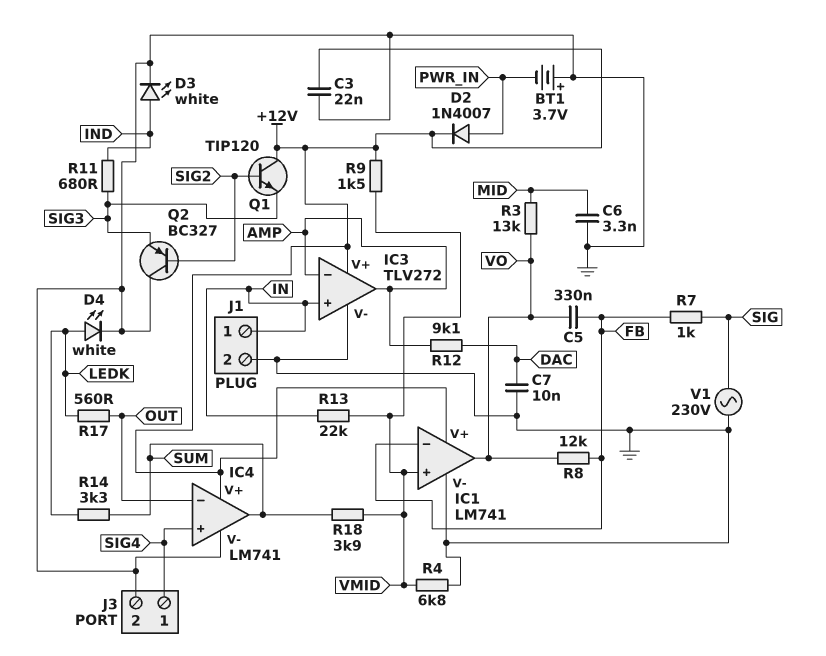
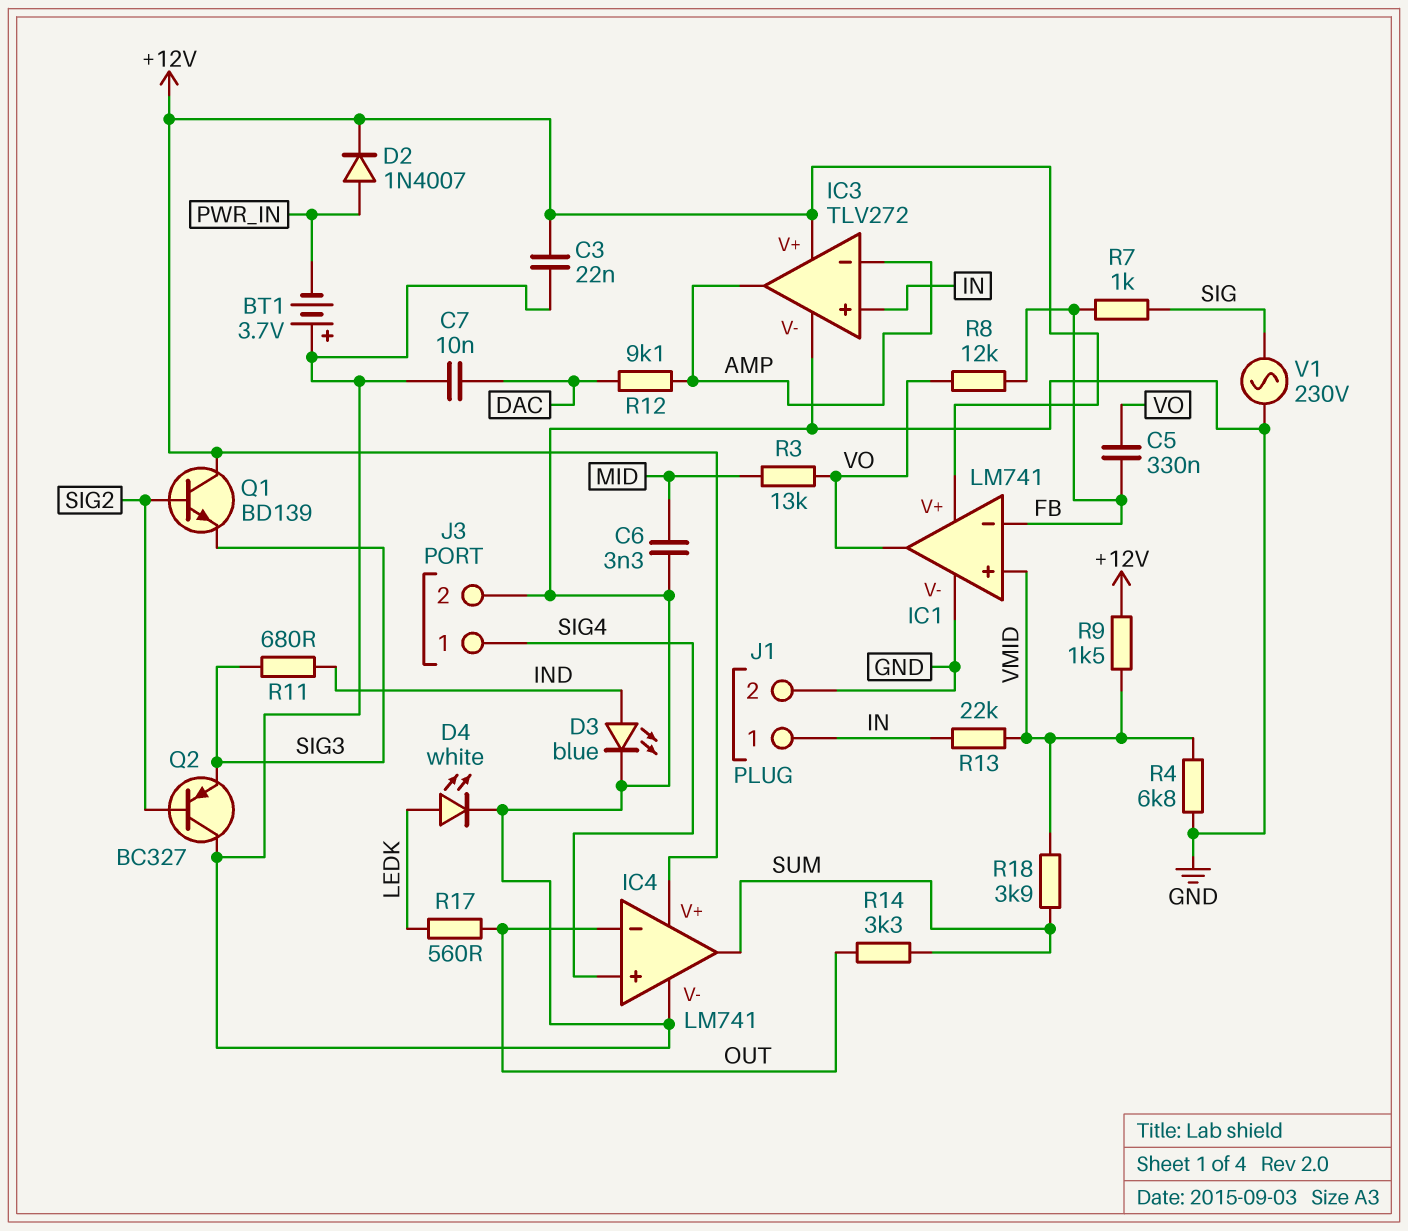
D3: LED white (A IND, K GND) -> LED blue (A IND, K GND)
Q1: NPN TIP120 (B SIG2, C +12V, E SIG3) -> NPN BD139 (B SIG2, C +12V, E SIG3)
R14: 3.3k (LEDK, SUM) -> 3.3k (OUT, SUM)

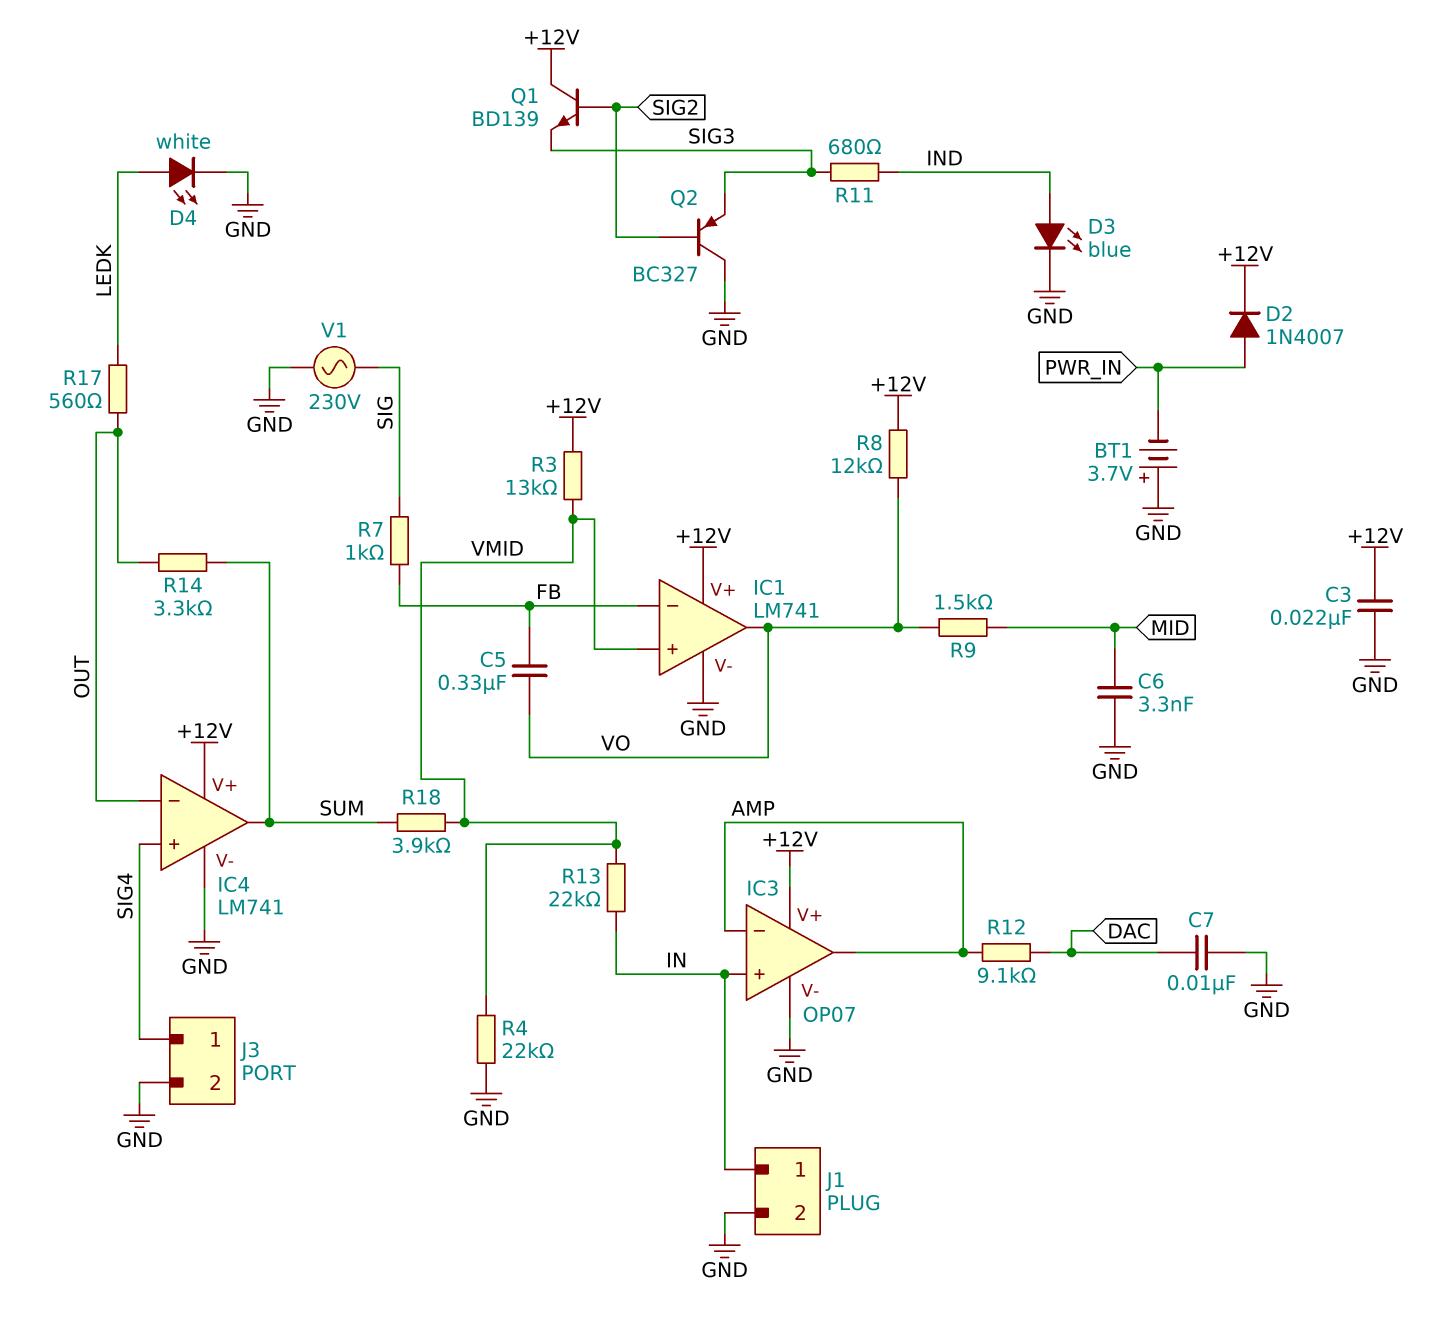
IC3: TLV272 -> OP07
R3: 13k (MID, VO) -> 13k (+12V, VMID)
R4: 6.8k (GND, VMID) -> 22k (GND, VMID)
R8: 12k (FB, VO) -> 12k (+12V, VO)
R9: 1.5k (+12V, VMID) -> 1.5k (MID, VO)

